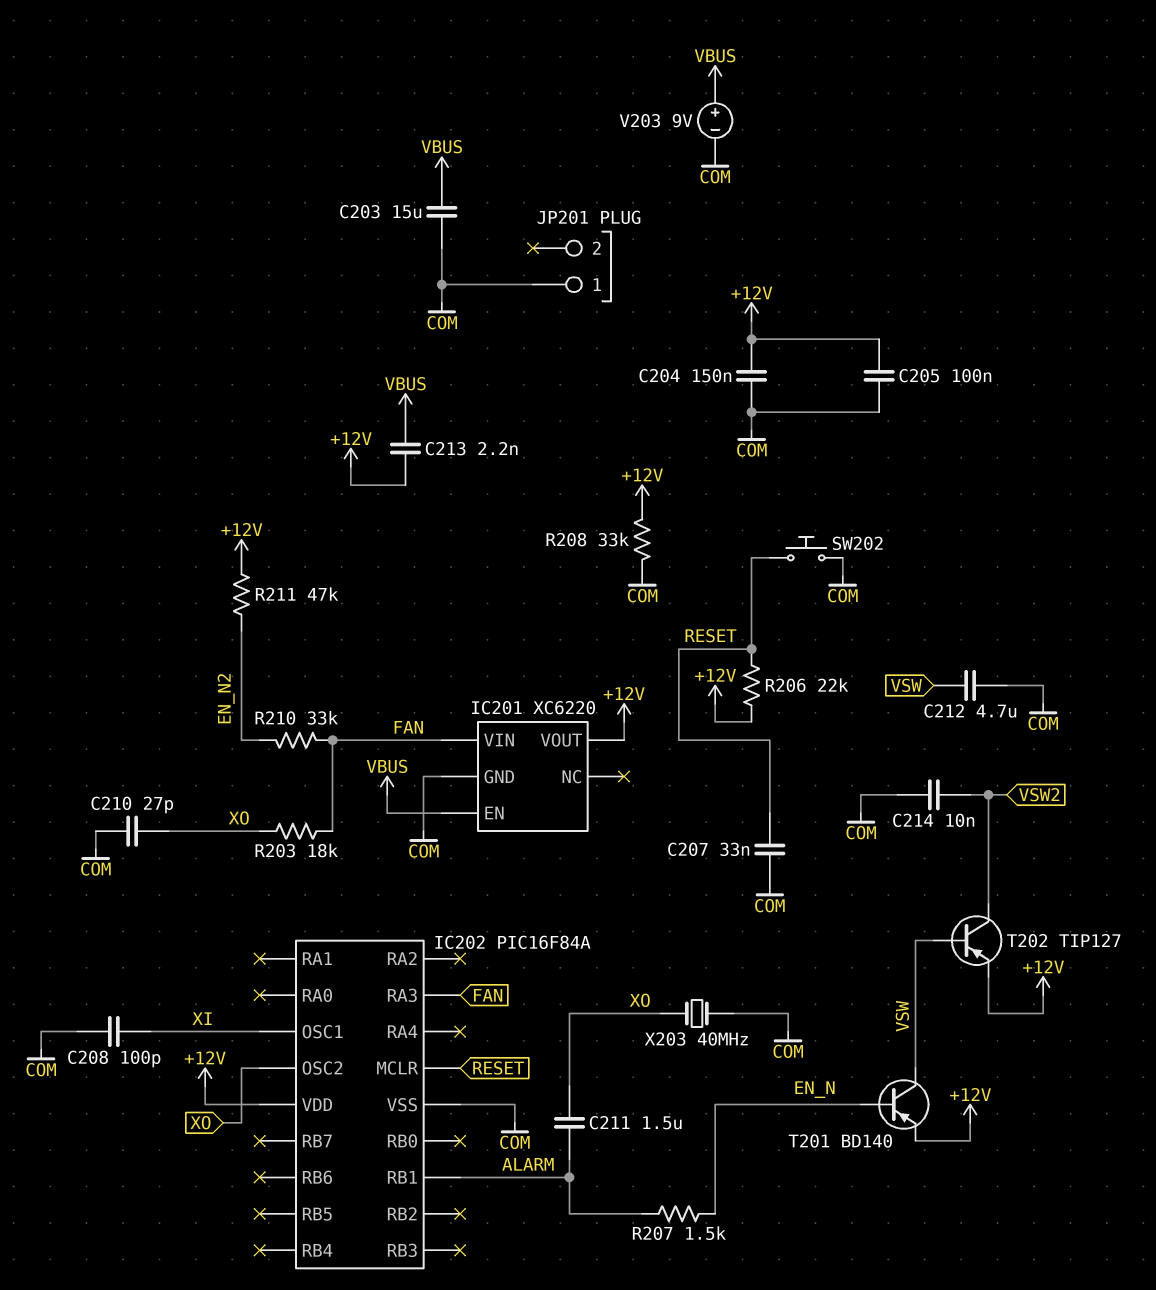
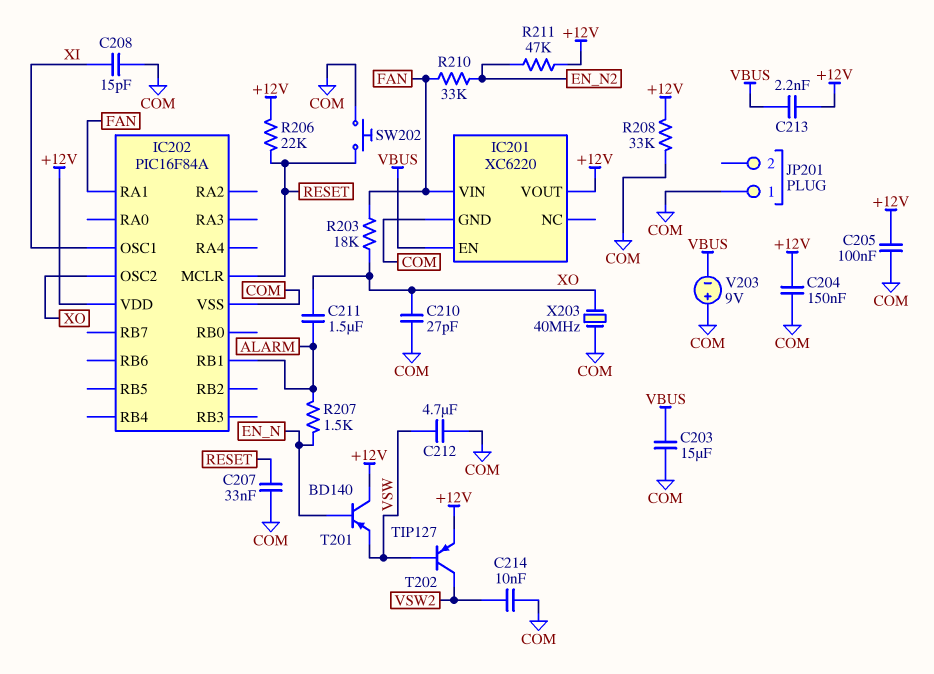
C208: 100pF (COM, XI) -> 15pF (COM, XI)
IC202 pin RA1: none -> FAN
IC202 pin RA3: FAN -> none
T201: PNP BD140 (B EN_N, C VSW, E +12V) -> PNP BD140 (B EN_N, C +12V, E VSW)
V203: 9V (plus VBUS, minus COM) -> 9V (plus COM, minus VBUS)

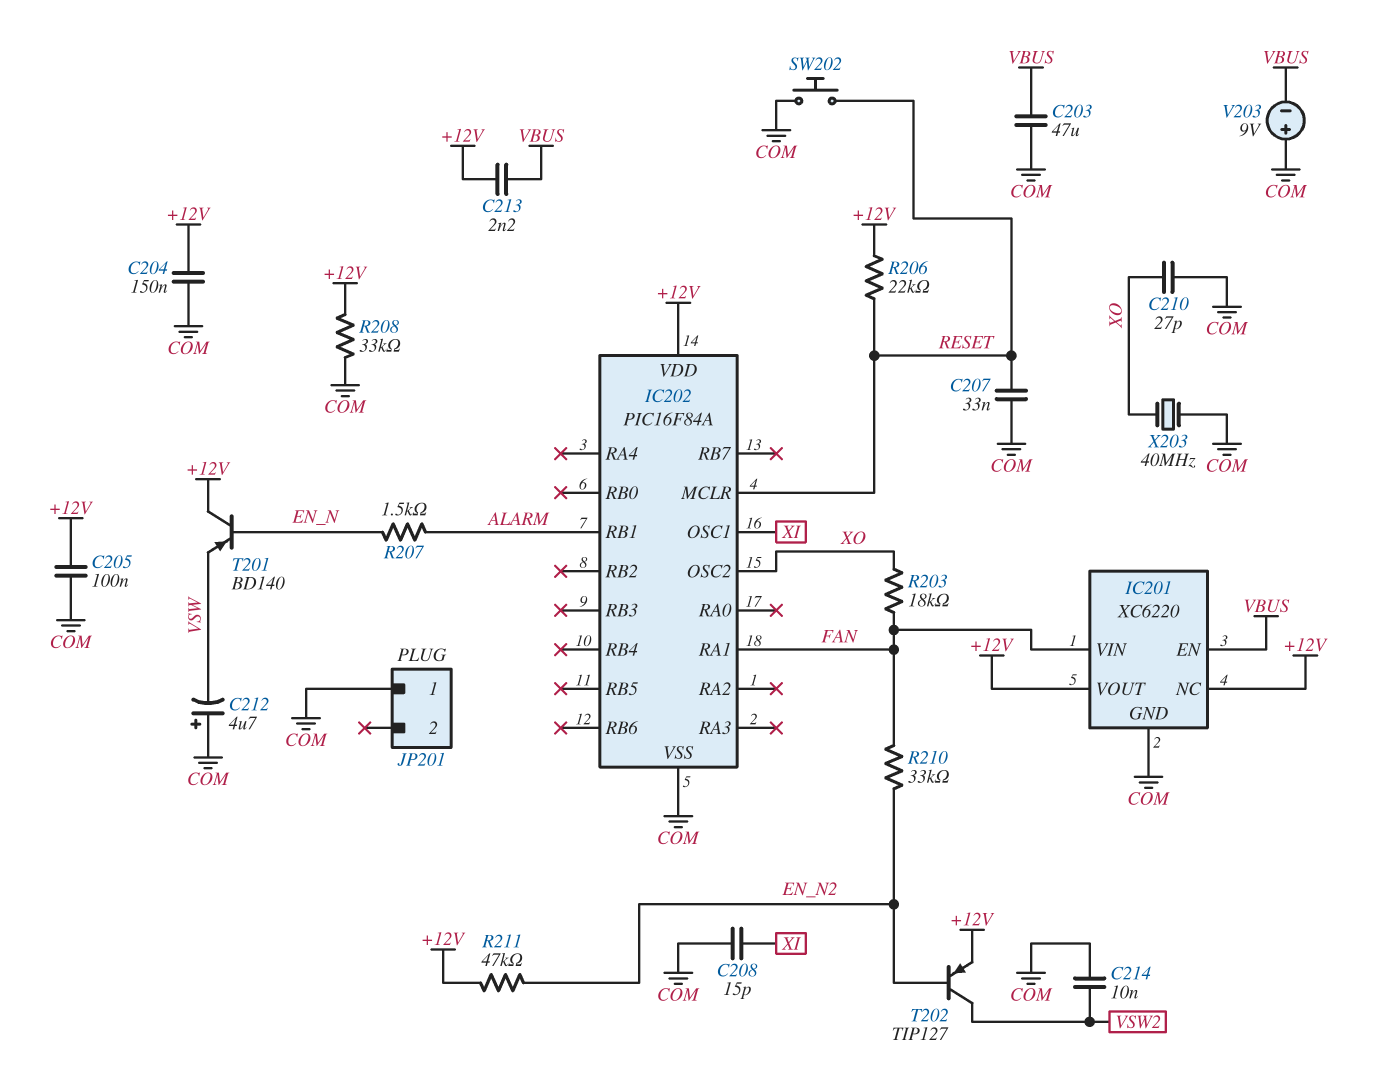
C203: 15uF (COM, VBUS) -> 47uF (COM, VBUS)
C211: 1.5uF (ALARM, XO) -> none
C212: 4.7uF (COM, VSW) -> 4.7uF (plus COM, minus VSW)
IC201 pin NC: none -> +12V
T202: PNP TIP127 (B VSW, C VSW2, E +12V) -> PNP TIP127 (B EN_N2, C VSW2, E +12V)

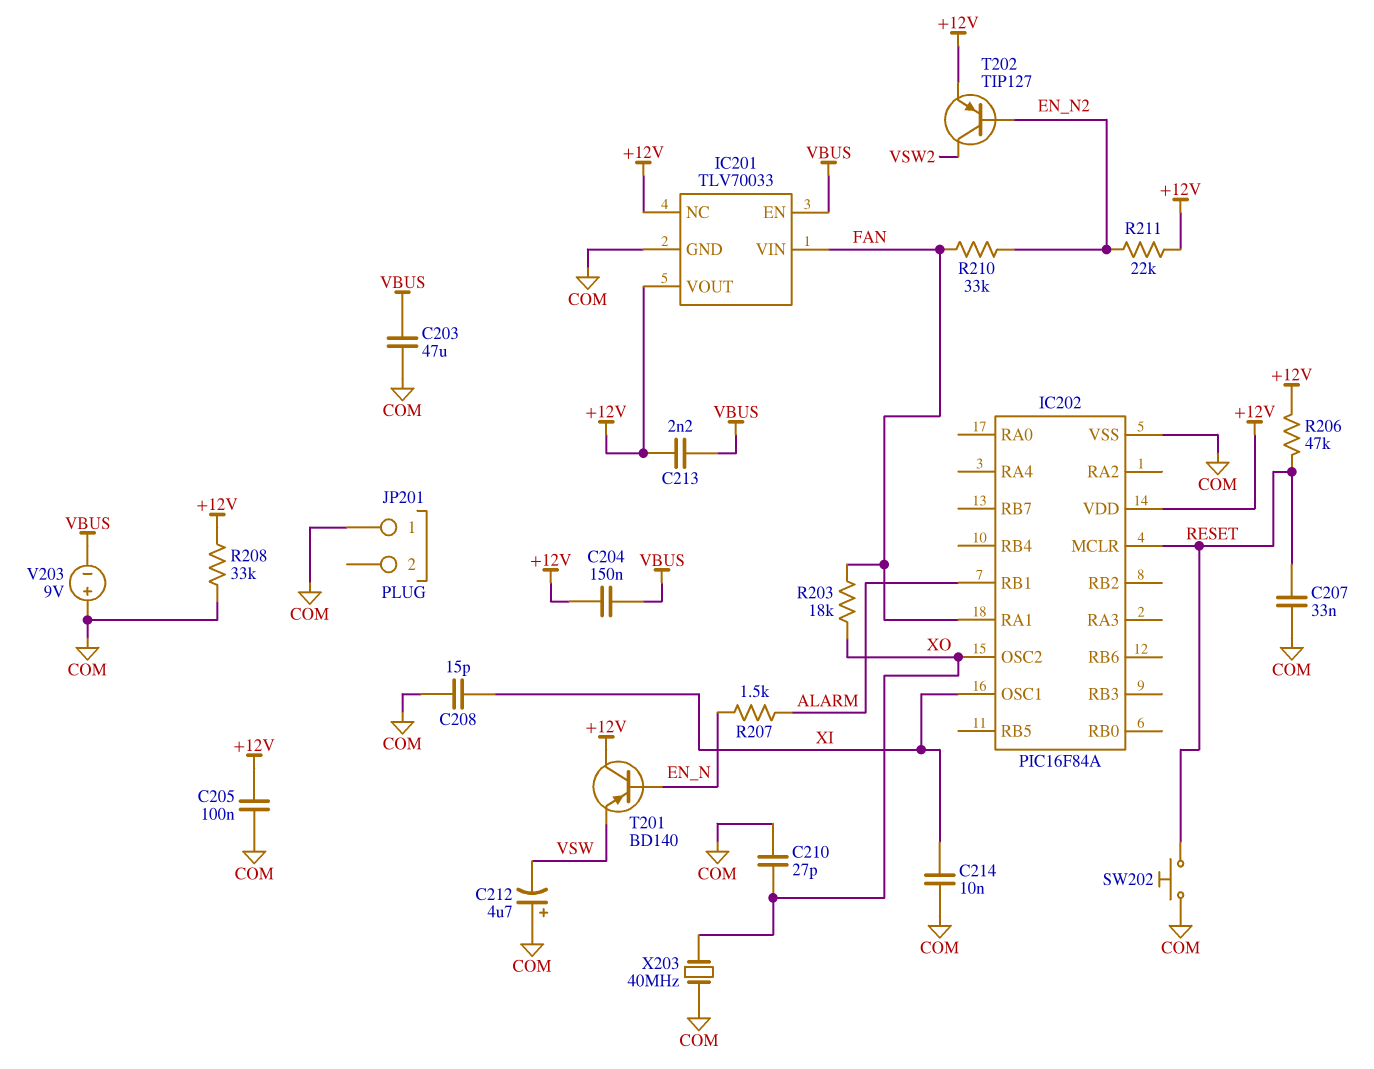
C204: 150nF (+12V, COM) -> 150nF (+12V, VBUS)
C214: 10nF (COM, VSW2) -> 10nF (COM, XI)
IC201: XC6220 -> TLV70033
R206: 22k (+12V, RESET) -> 47k (+12V, RESET)
R211: 47k (+12V, EN_N2) -> 22k (+12V, EN_N2)

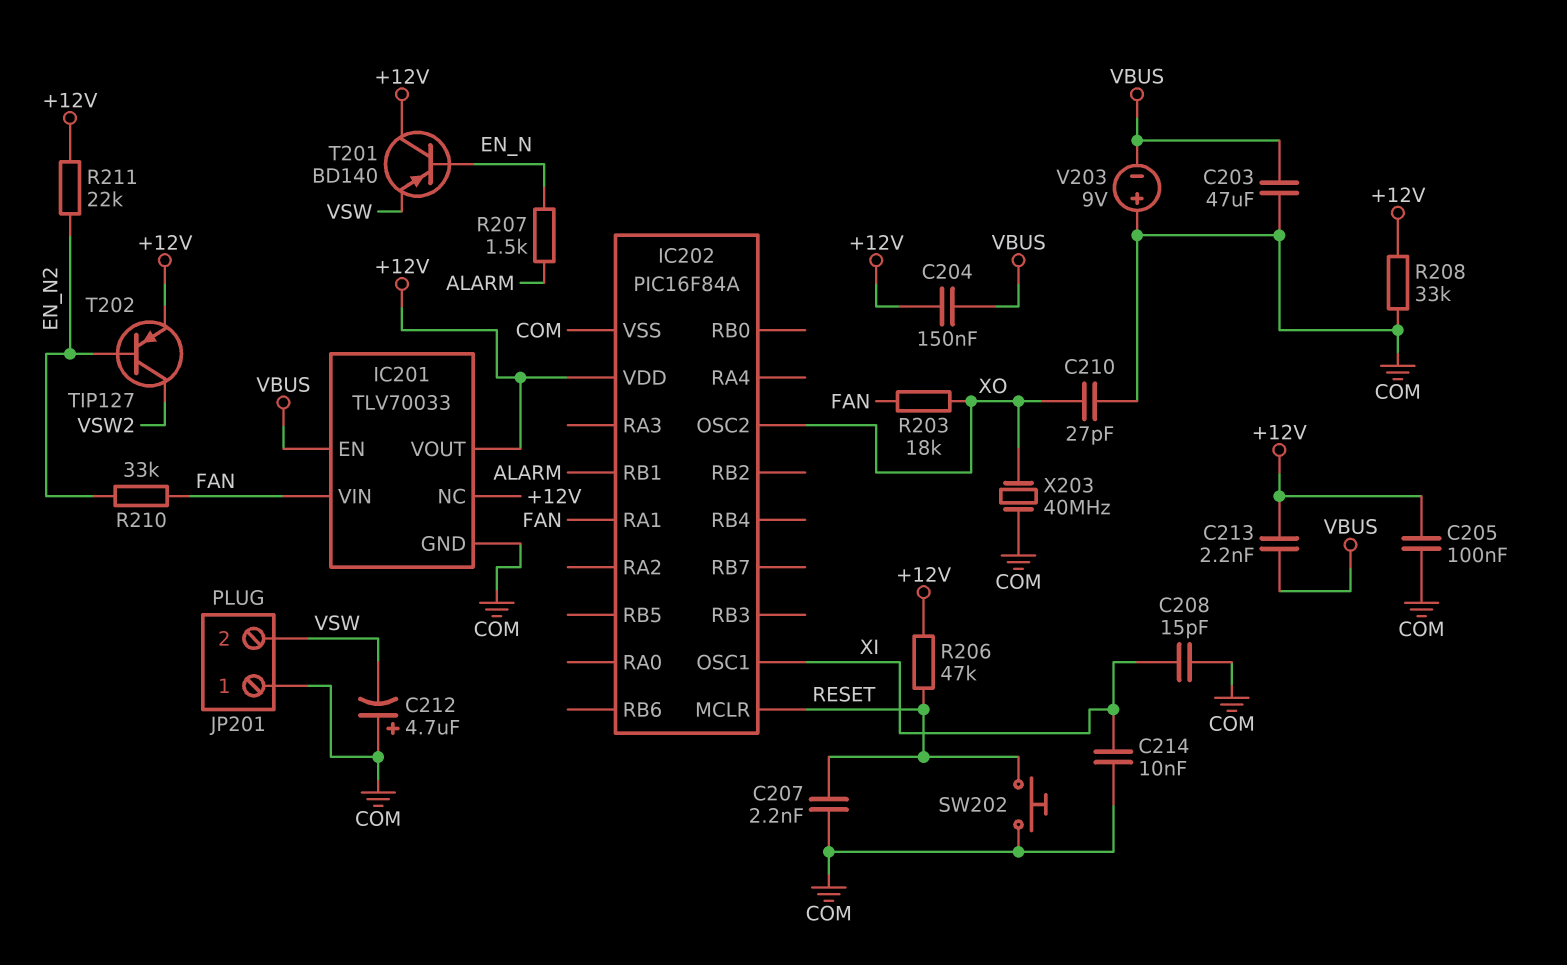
C207: 33nF (COM, RESET) -> 2.2nF (COM, RESET)
JP201 pin 2: none -> VSW

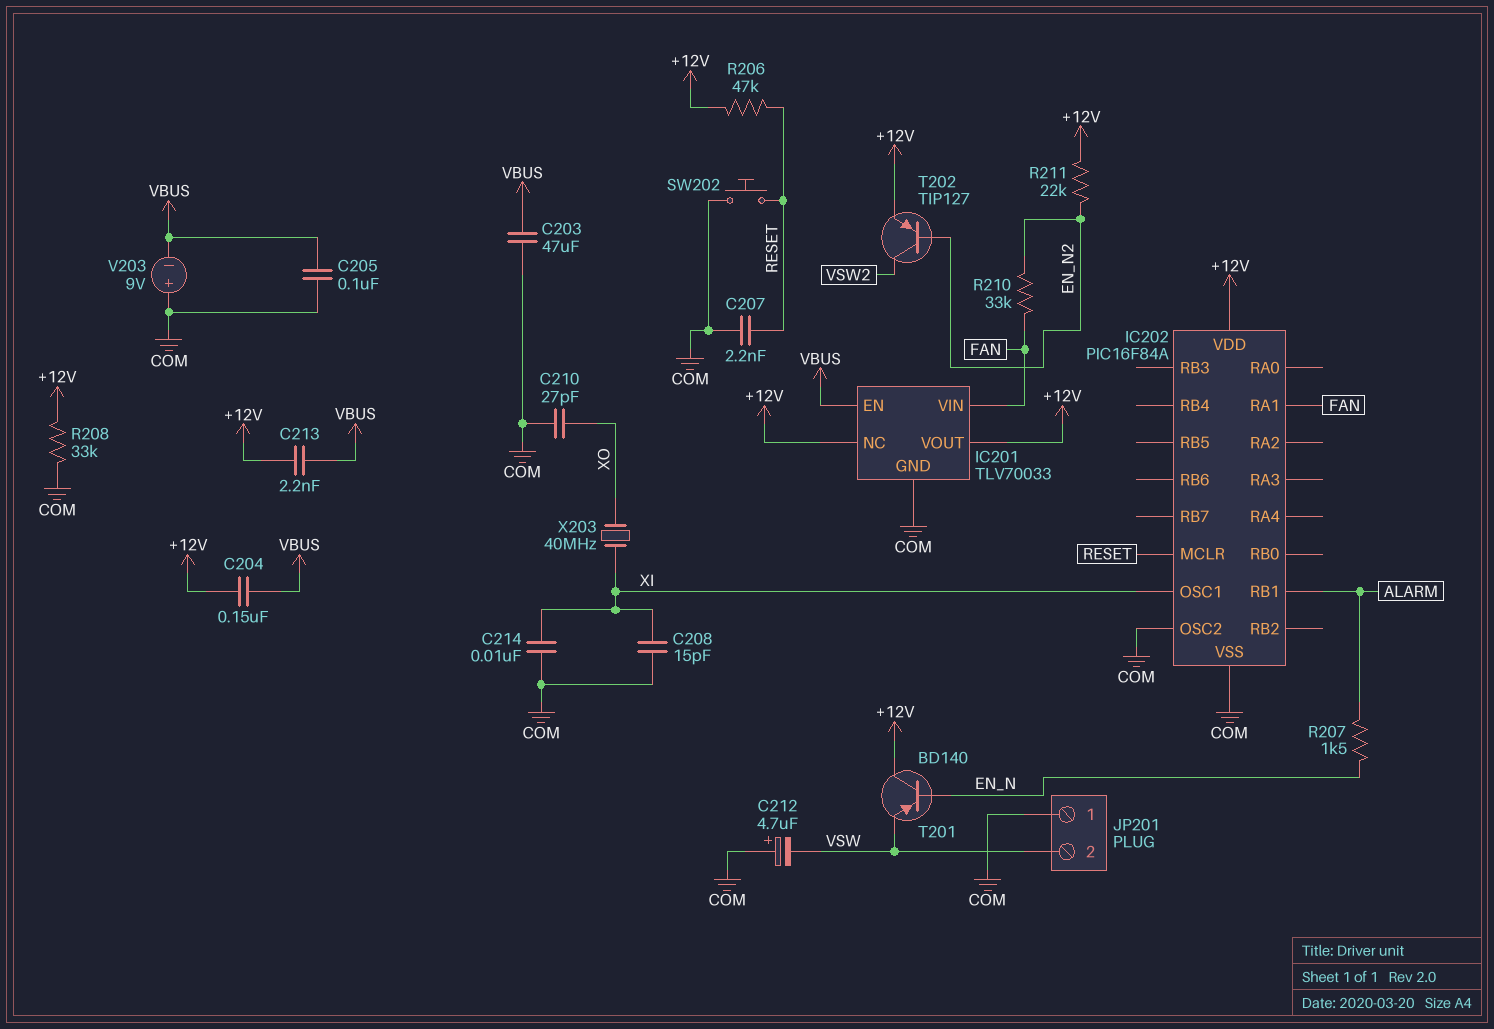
C205: 100nF (+12V, COM) -> 100nF (COM, VBUS)
IC202 pin OSC2: XO -> COM
R203: 18k (FAN, XO) -> none
X203: 40MHz (COM, XO) -> 40MHz (XI, XO)

